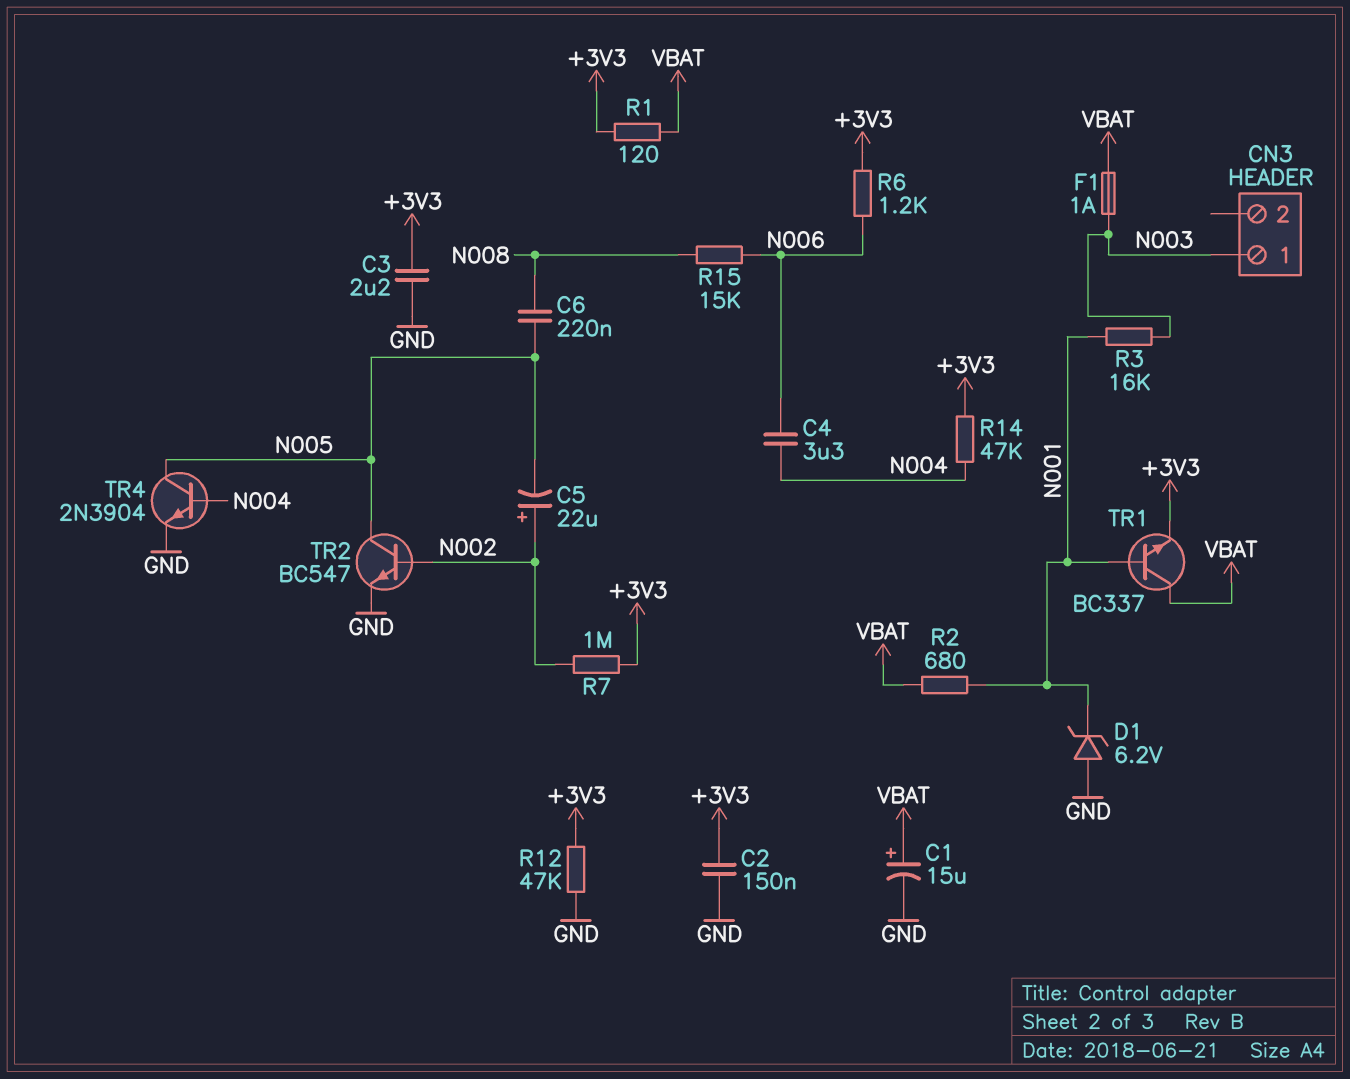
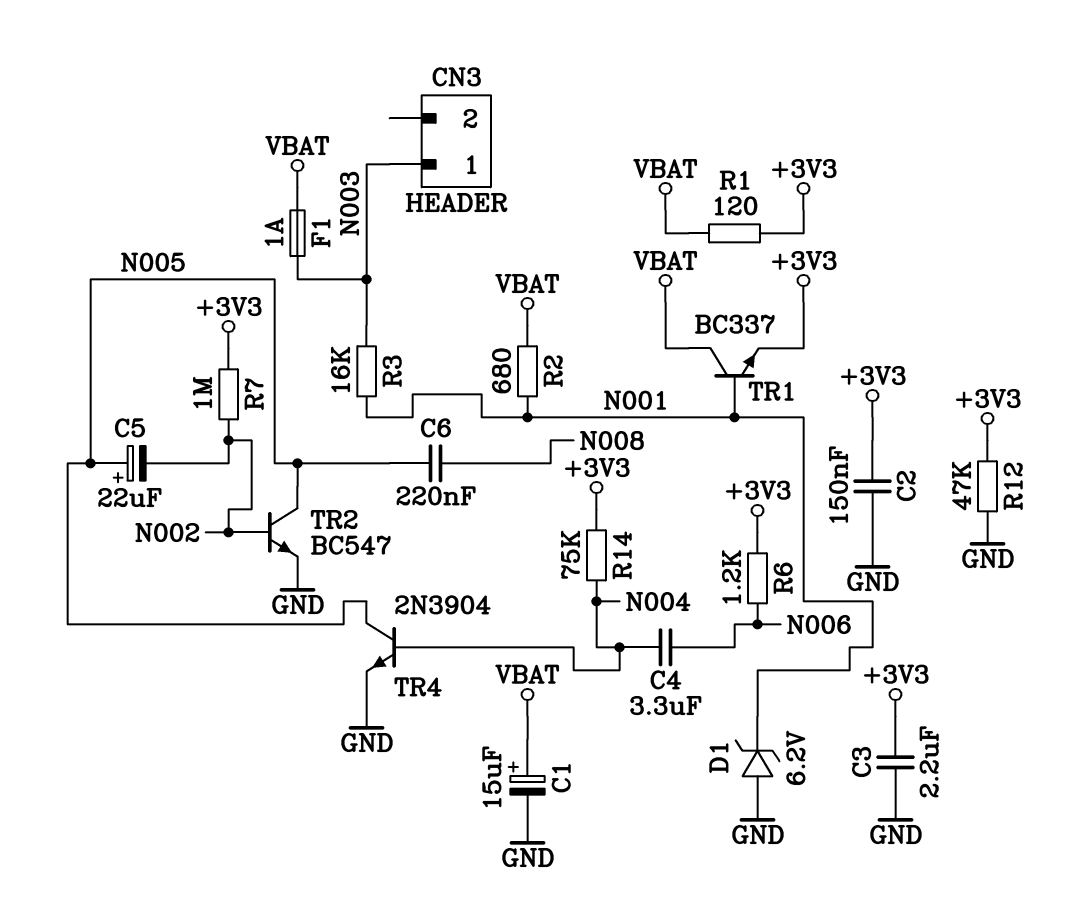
C5: 22uF (plus N002, minus N005) -> 22uF (plus N005, minus N002)
R14: 47k (+3V3, N004) -> 75k (+3V3, N004)
R15: 15k (N006, N008) -> none

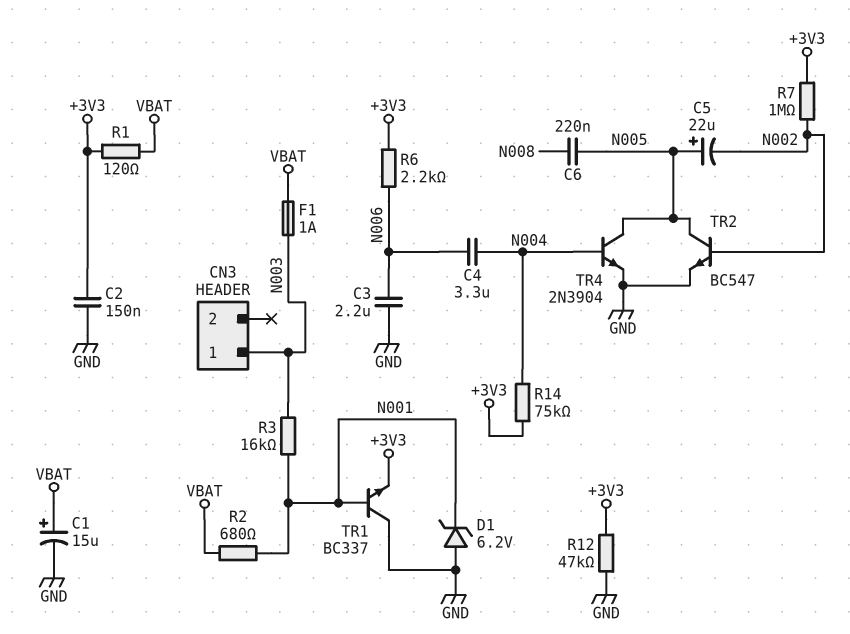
C3: 2.2uF (+3V3, GND) -> 2.2uF (GND, N006)
R6: 1.2k (+3V3, N006) -> 2.2k (+3V3, N006)
TR1: NPN BC337 (B N001, C VBAT, E +3V3) -> NPN BC337 (B N001, C GND, E +3V3)

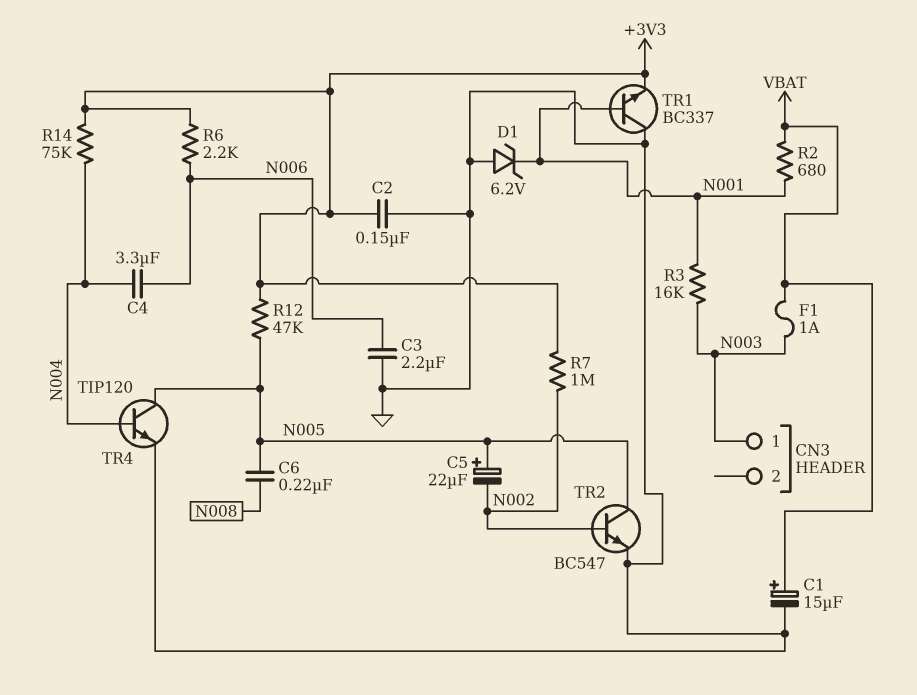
R1: 120 (+3V3, VBAT) -> none
R12: 47k (+3V3, GND) -> 47k (+3V3, N005)
TR4: NPN 2N3904 (B N004, C N005, E GND) -> NPN TIP120 (B N004, C N005, E GND)

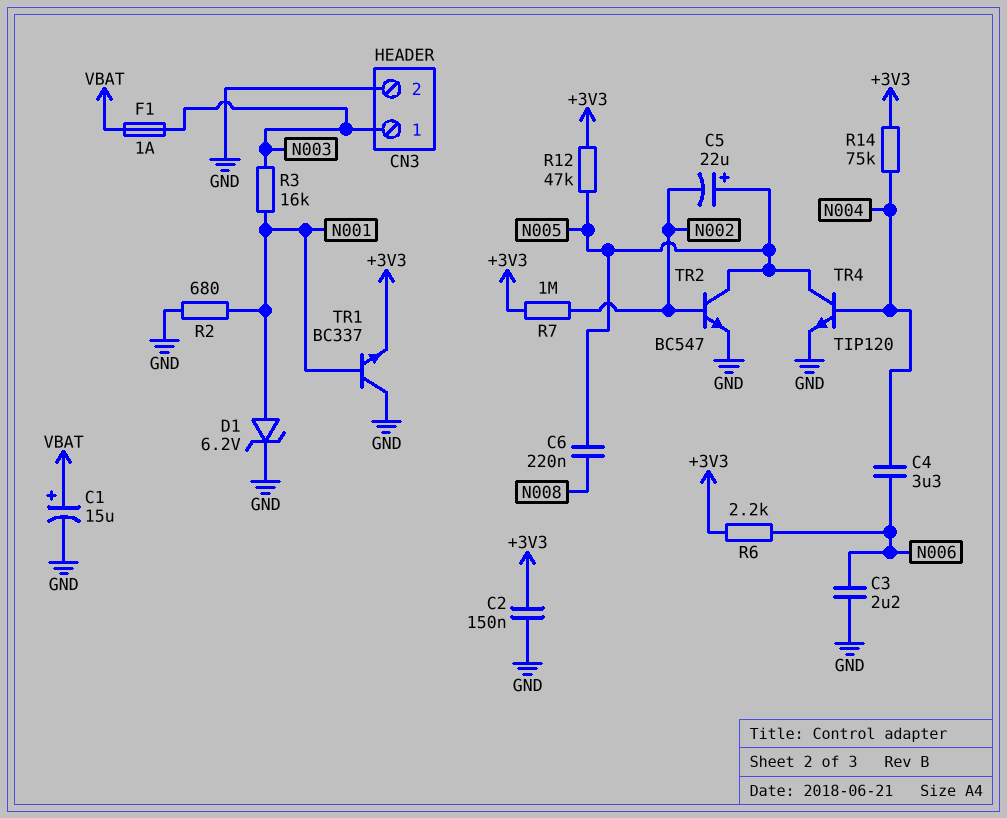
CN3 pin 2: none -> GND
D1: zener 6.2V (A GND, K N001) -> zener 6.2V (A N001, K GND)
R2: 680 (N001, VBAT) -> 680 (GND, N001)

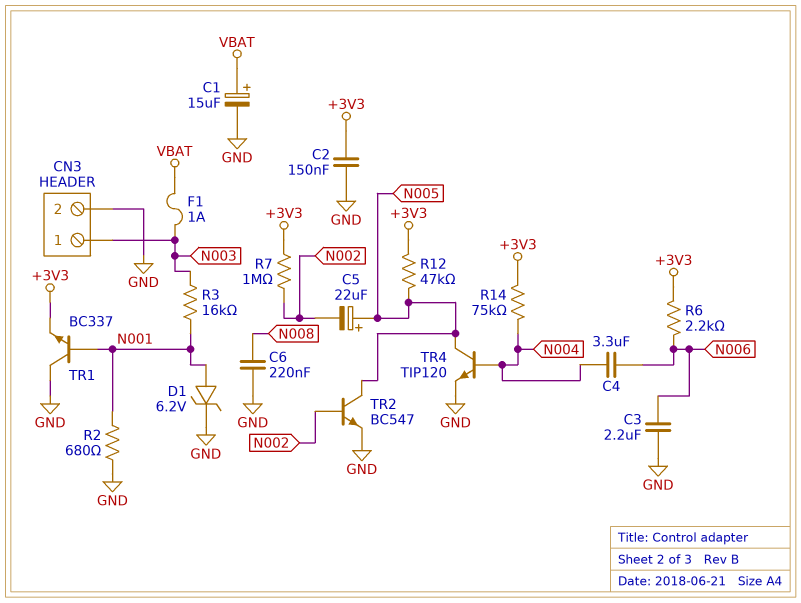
C6: 220nF (N005, N008) -> 220nF (GND, N008)

